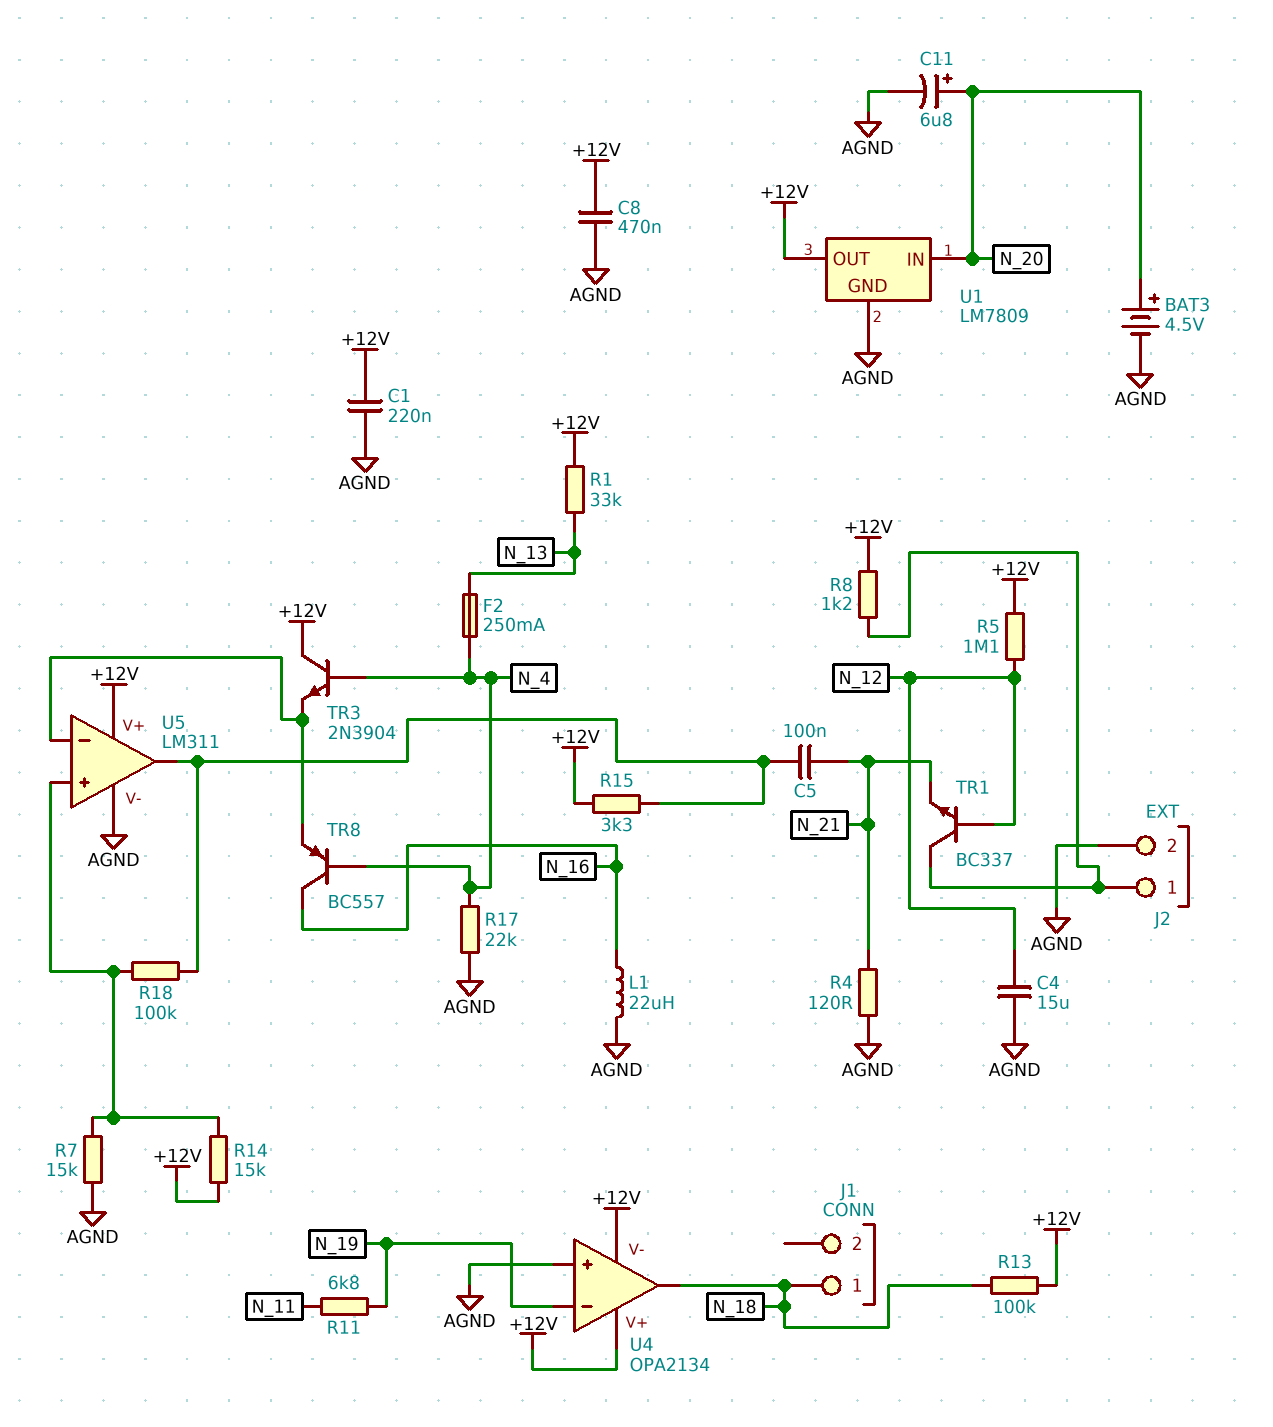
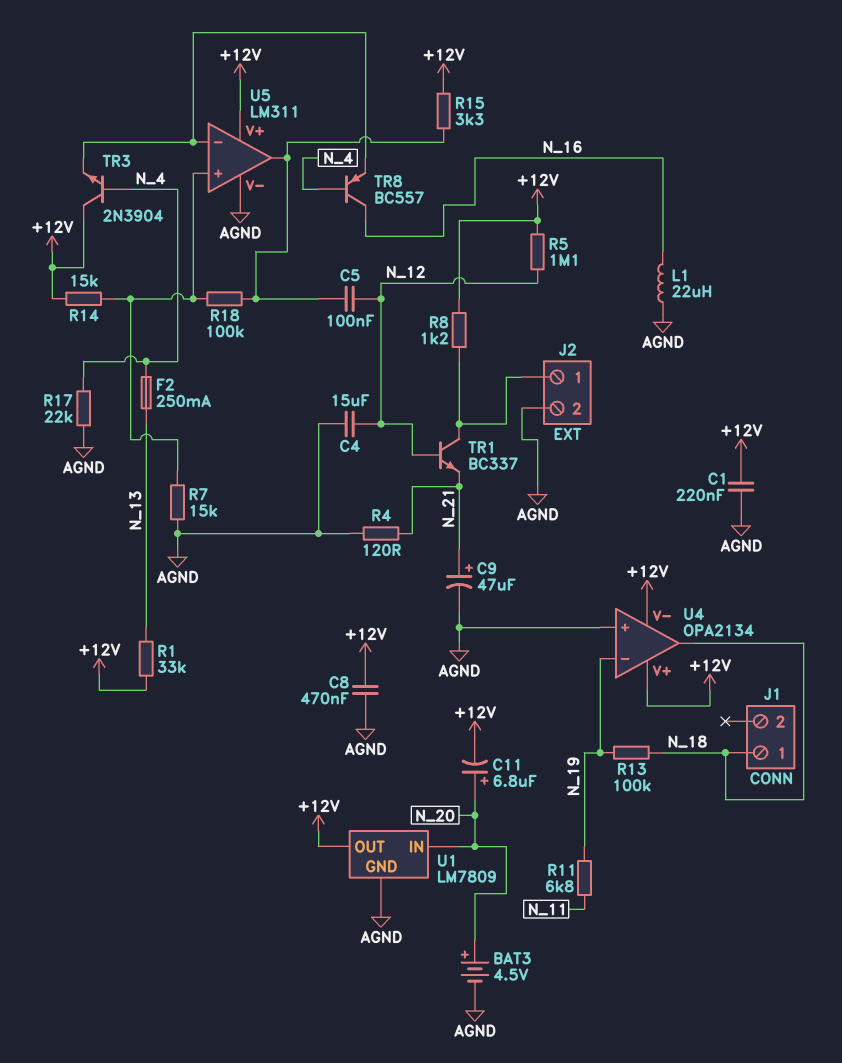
C5: 100nF (N_21, U5/out) -> 100nF (N_12, U5/out)
C9: none -> 47uF (plus N_21, minus AGND)
C11: 6.8uF (plus N_20, minus AGND) -> 6.8uF (plus N_20, minus +12V)
R13: 100k (+12V, N_18) -> 100k (N_18, N_19)

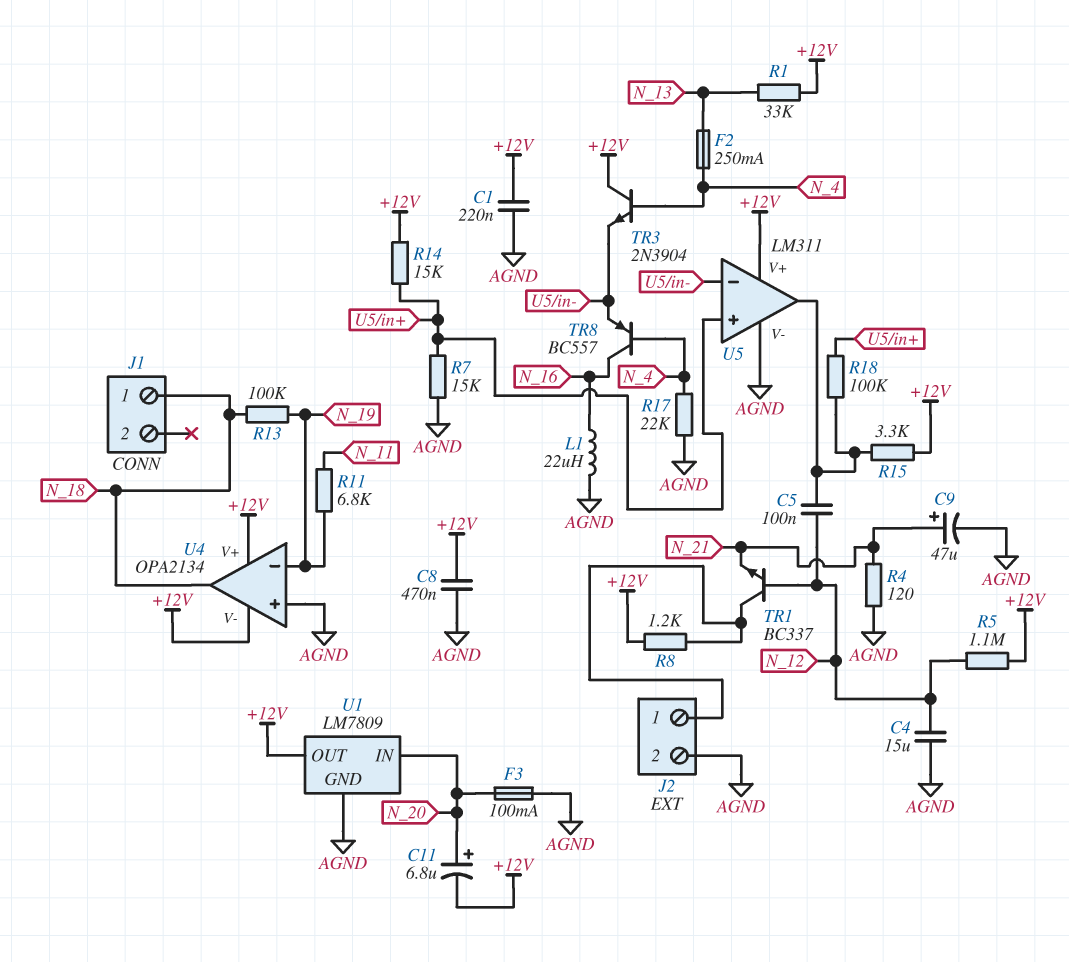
BAT3: 4.5V (plus N_20, minus AGND) -> none
F3: none -> 100mA (AGND, N_20)

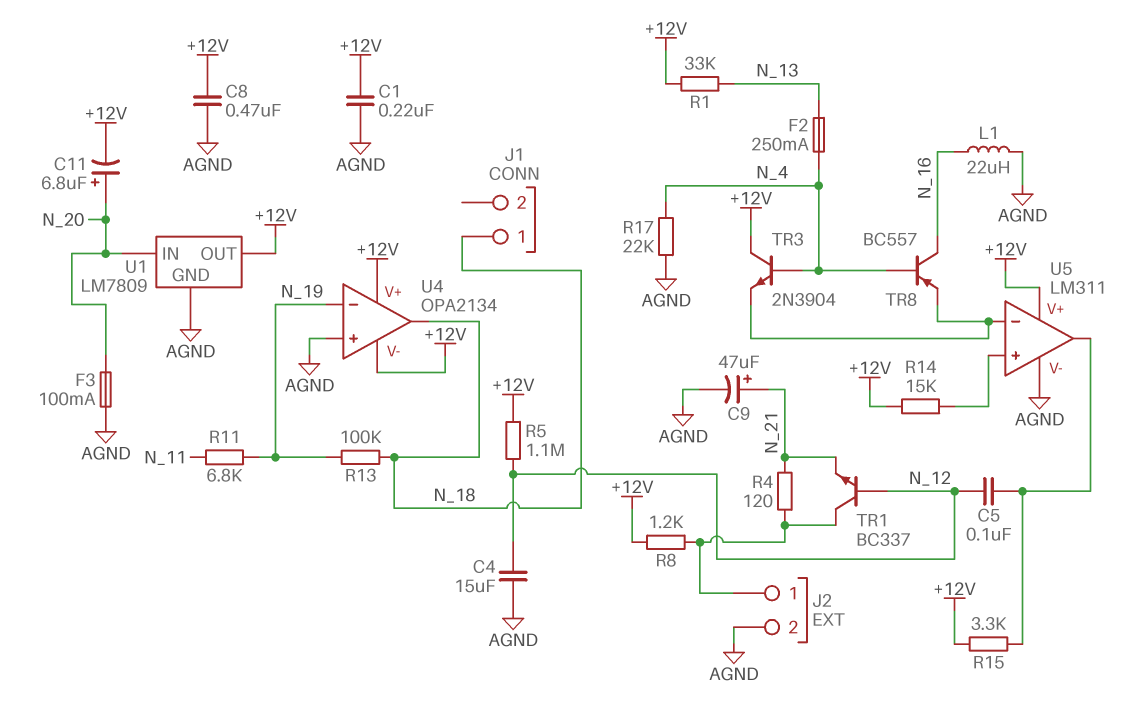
R4: 120 (AGND, N_21) -> 120 (J2/1, N_21)
R7: 15k (AGND, U5/in+) -> none
R18: 100k (U5/in+, U5/out) -> none

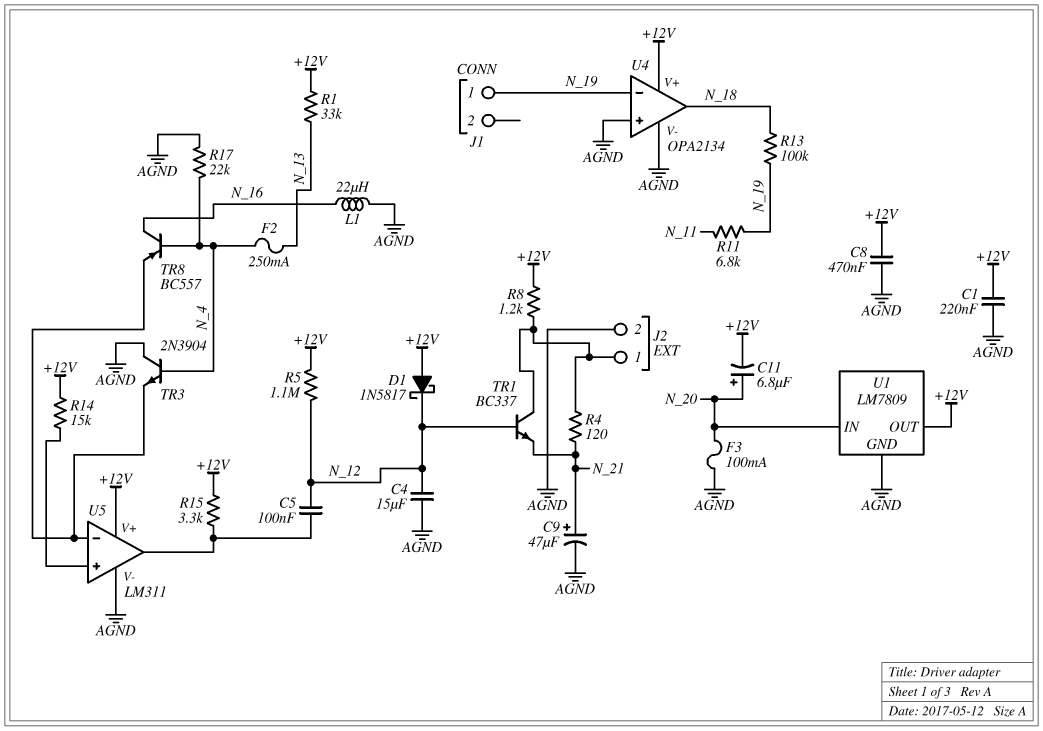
D1: none -> schottky 1N5817 (A +12V, K N_12)
J1 pin 1: N_18 -> N_19
TR3: NPN 2N3904 (B N_4, C +12V, E U5/in-) -> NPN 2N3904 (B N_4, C AGND, E U5/in-)
U4 pin V-: +12V -> AGND

